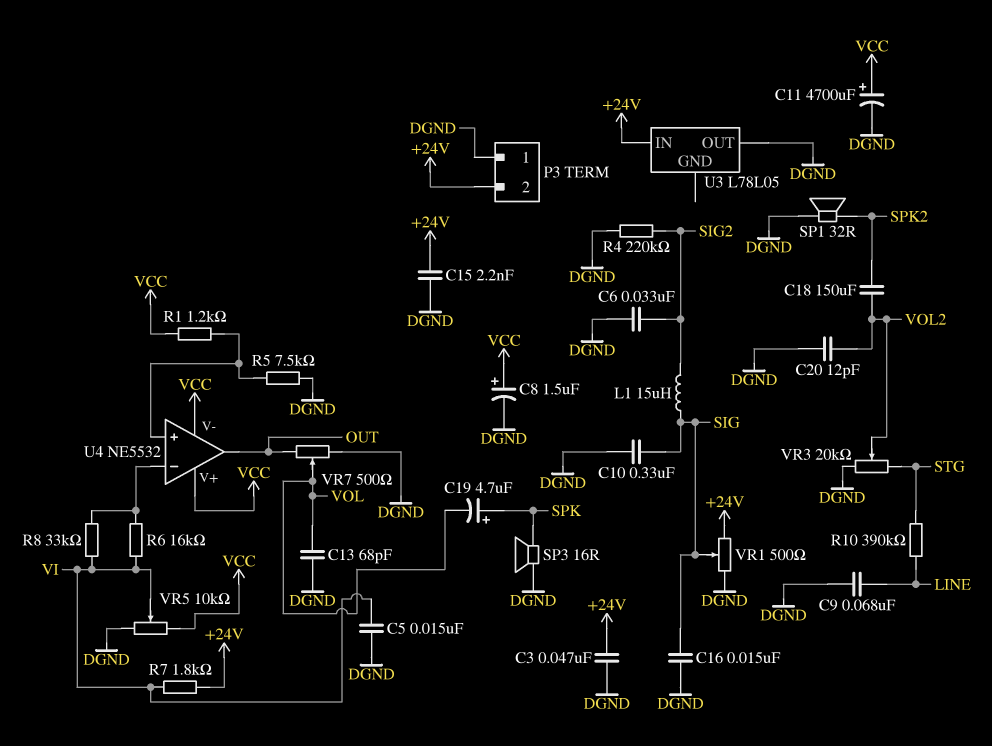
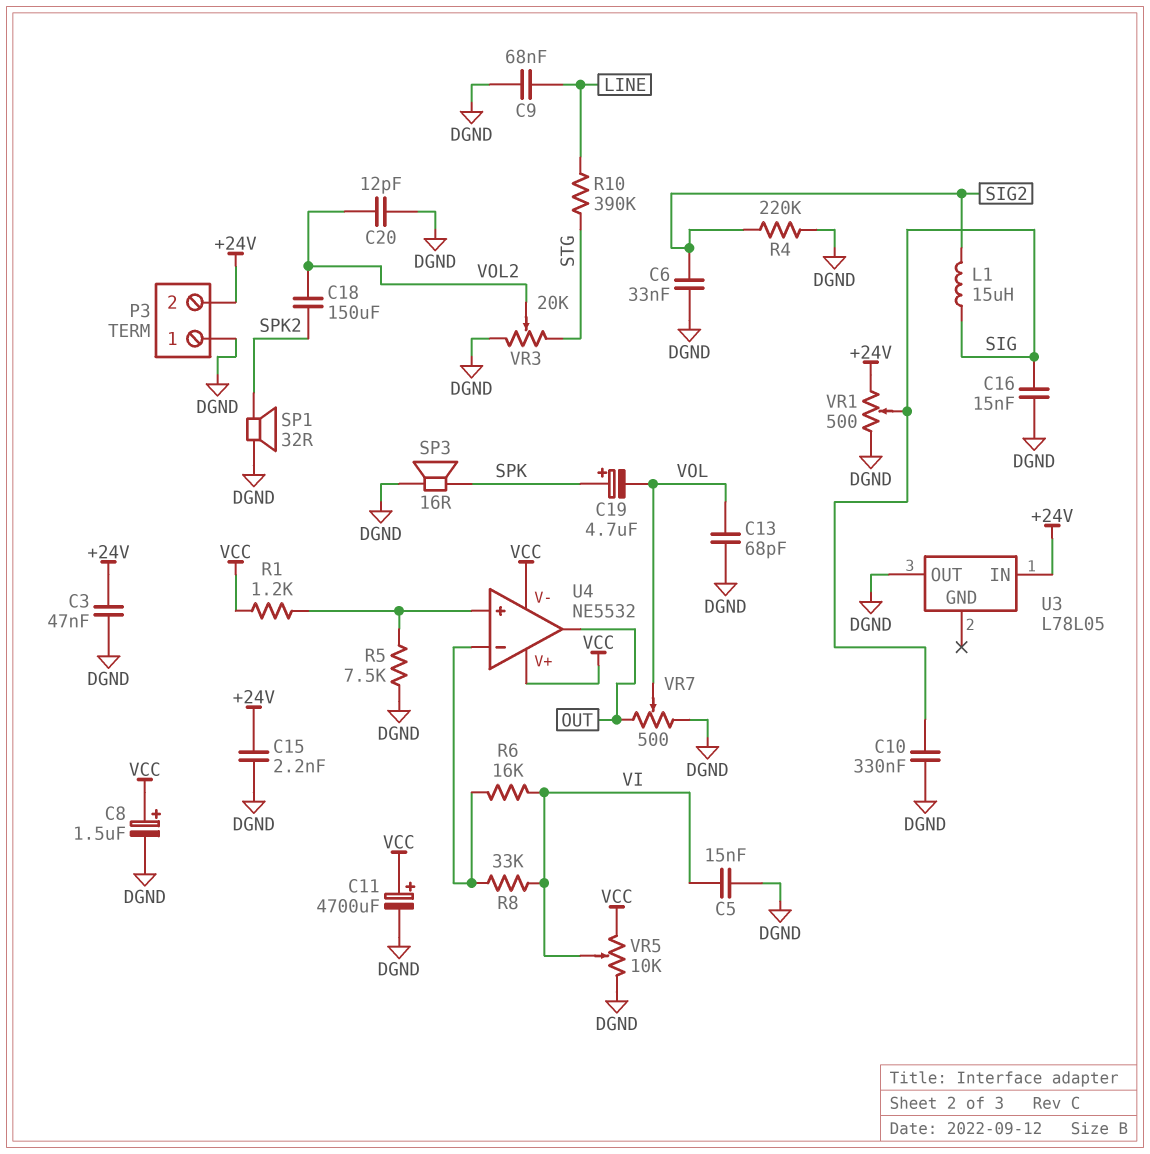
R7: 1.8k (+24V, VI) -> none

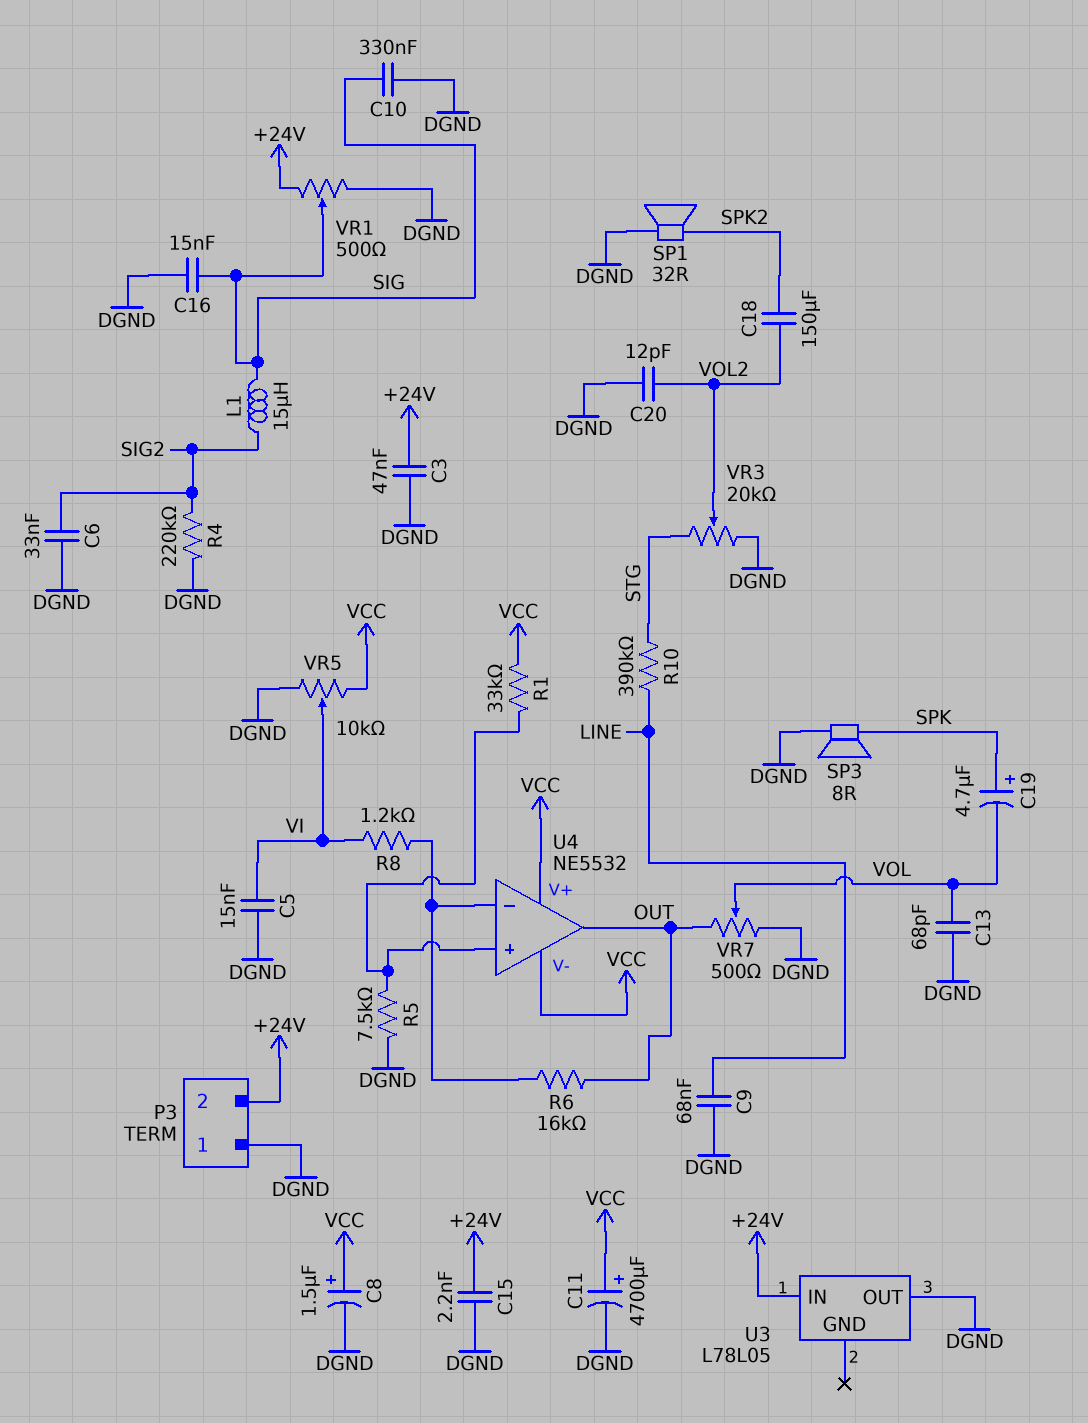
R1: 1.2k (U4/in+, VCC) -> 33k (U4/in+, VCC)
R6: 16k (U4/in-, VI) -> 16k (OUT, U4/in-)
R8: 33k (U4/in-, VI) -> 1.2k (U4/in-, VI)
SP3: speaker 16R (DGND, SPK) -> speaker 8R (DGND, SPK)

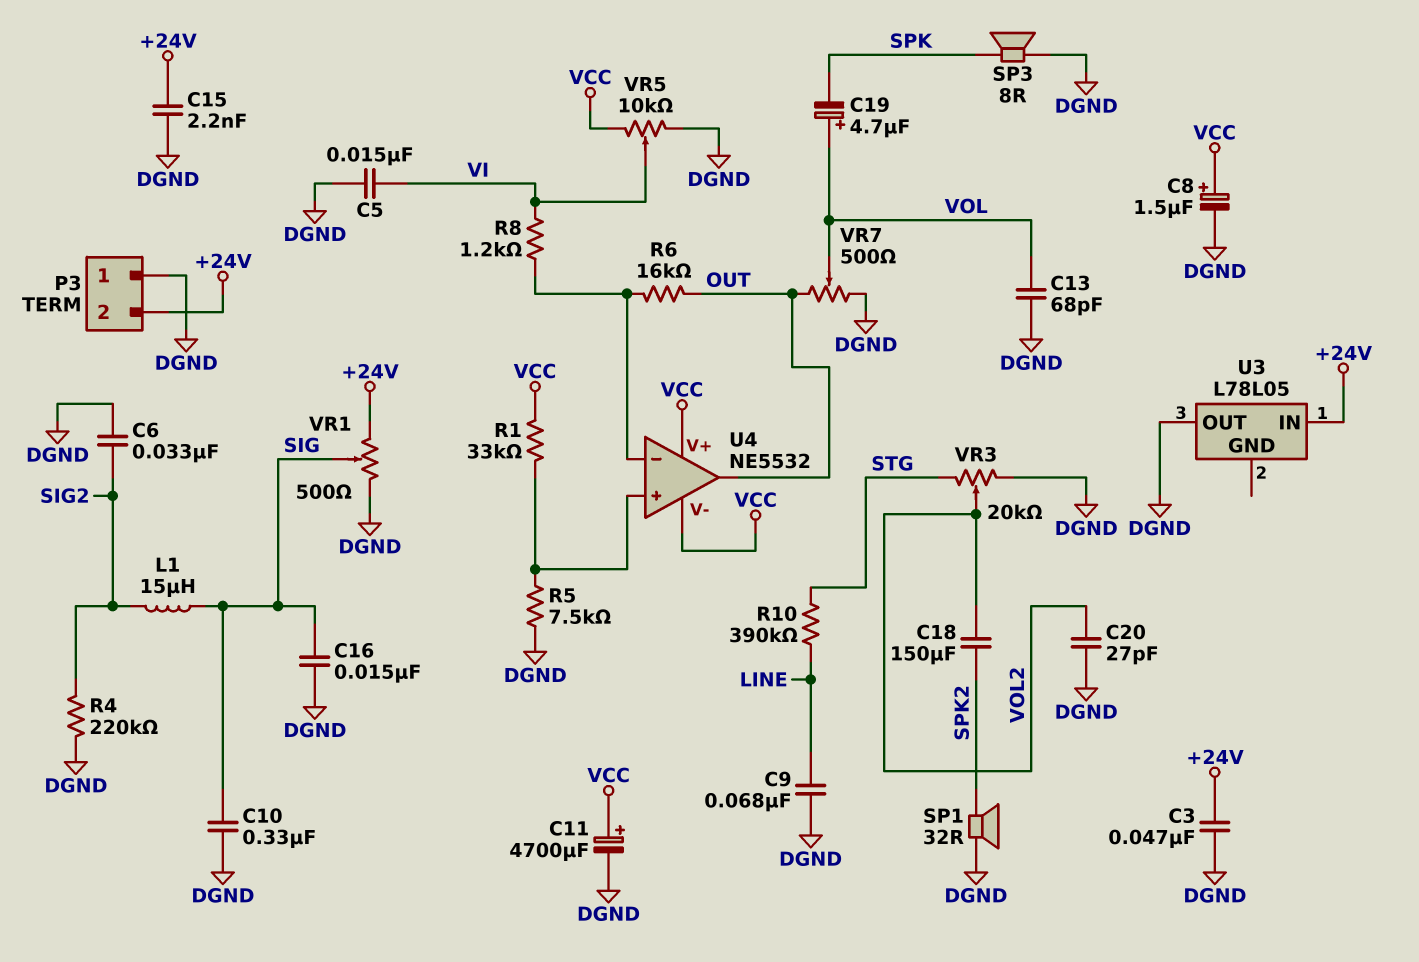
C19: 4.7uF (plus SPK, minus VOL) -> 4.7uF (plus VOL, minus SPK)
C20: 12pF (DGND, VOL2) -> 27pF (DGND, VOL2)

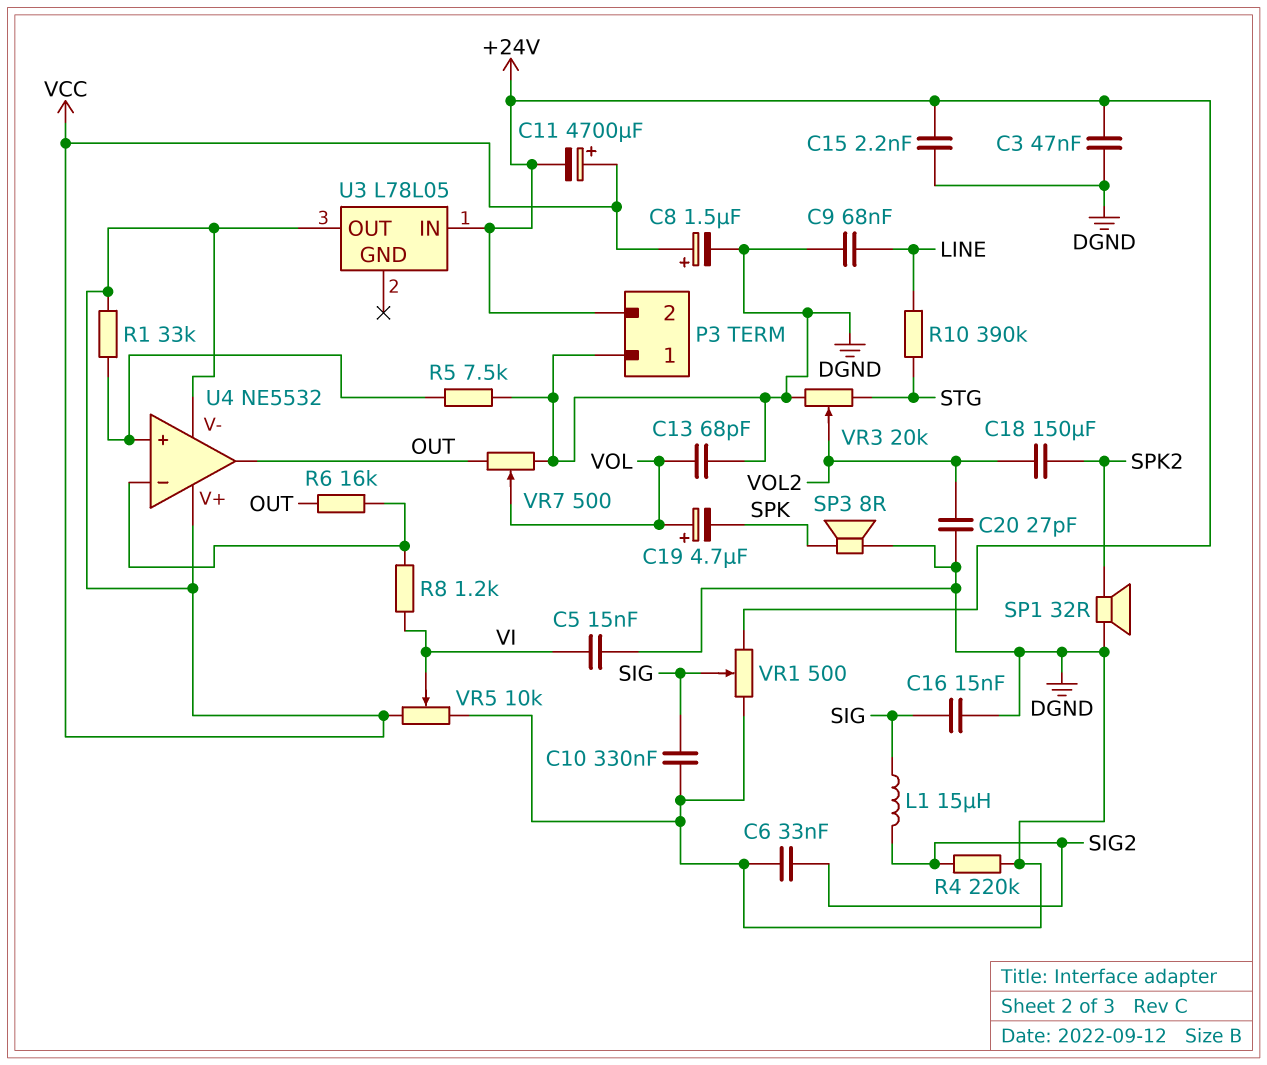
C11: 4700uF (plus VCC, minus DGND) -> 4700uF (plus VCC, minus +24V)
U3 pin OUT: DGND -> VCC

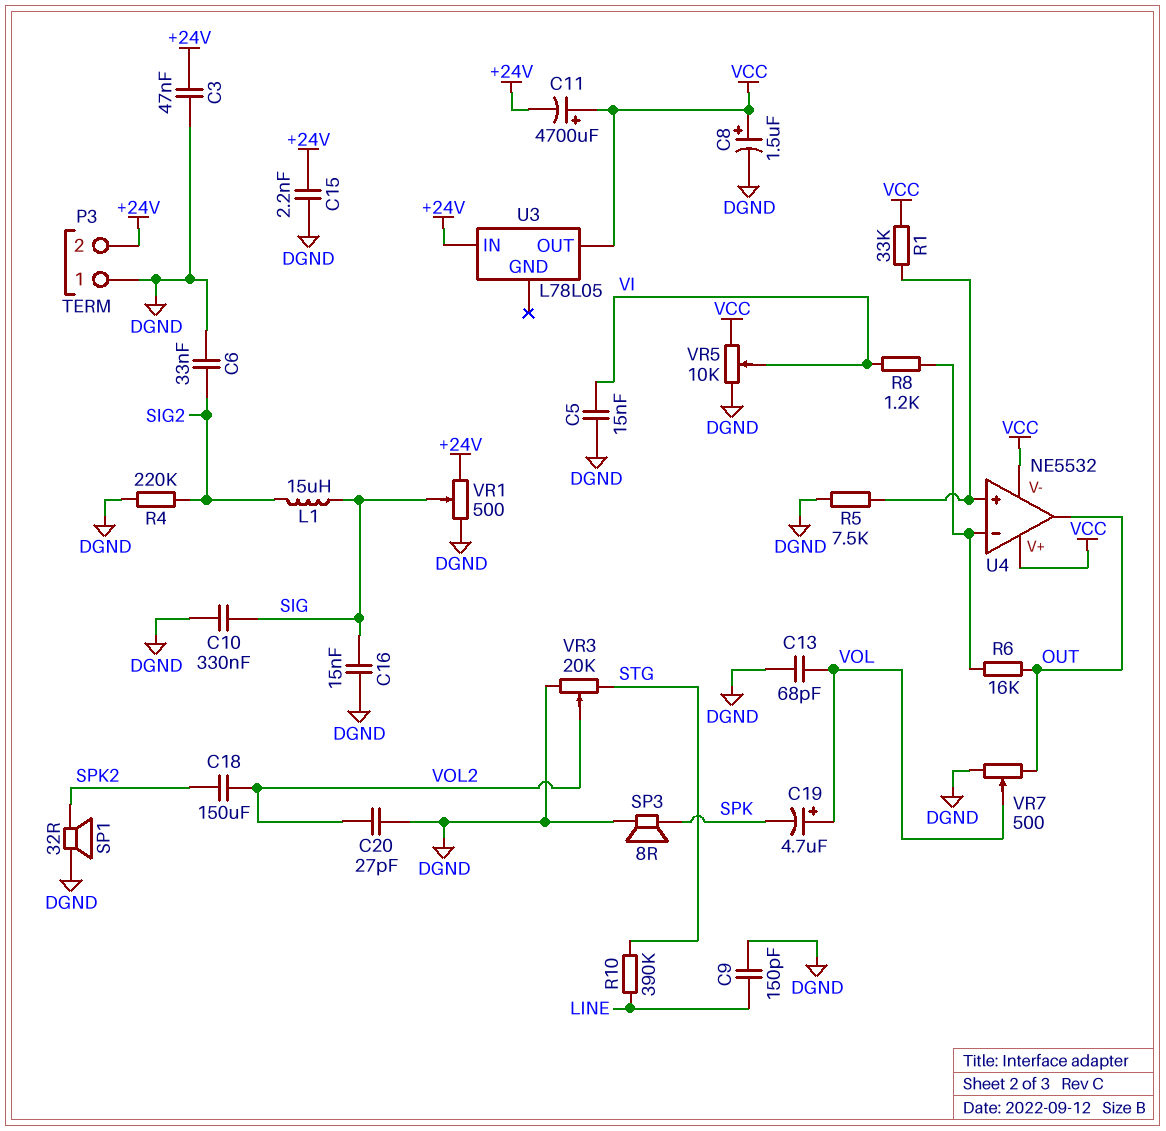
C9: 68nF (DGND, LINE) -> 150pF (DGND, LINE)

